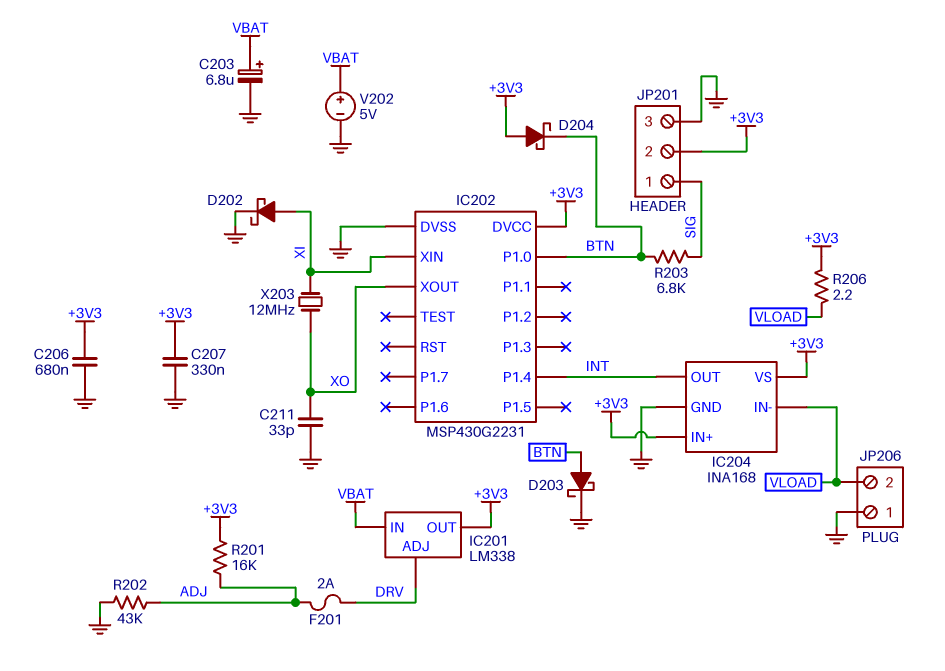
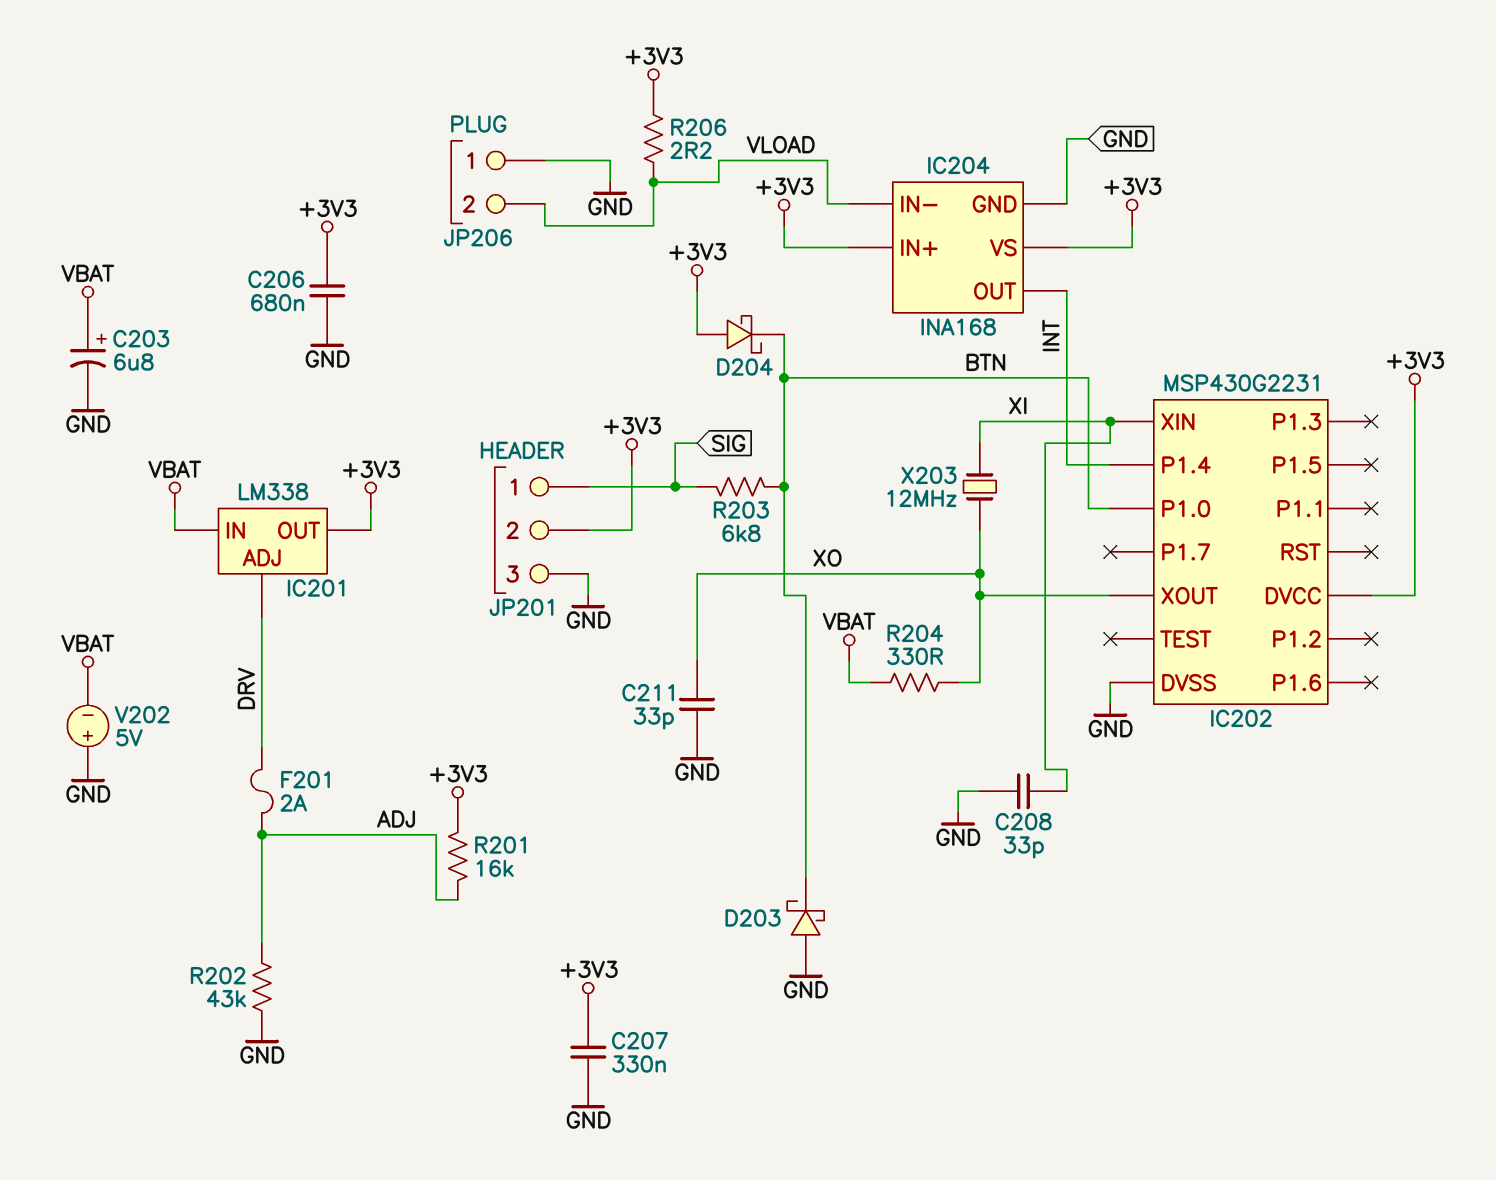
C208: none -> 33pF (GND, XI)
D202: schottky (A XI, K GND) -> none
D203: schottky (A BTN, K GND) -> schottky (A GND, K BTN)
R204: none -> 330 (VBAT, XO)
V202: 5V (plus VBAT, minus GND) -> 5V (plus GND, minus VBAT)

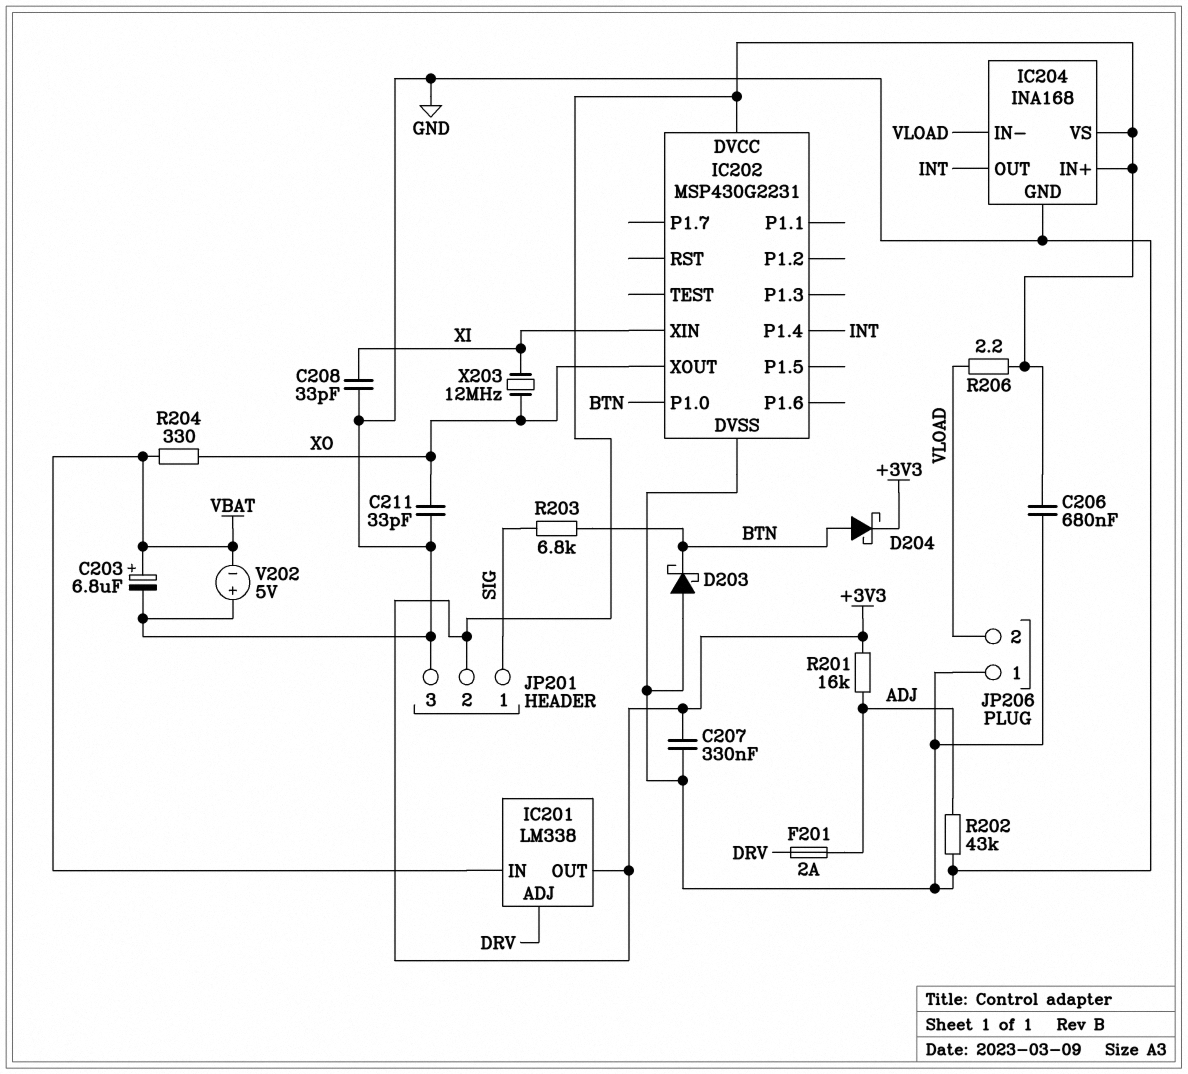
D204: schottky (A +3V3, K BTN) -> schottky (A BTN, K +3V3)

